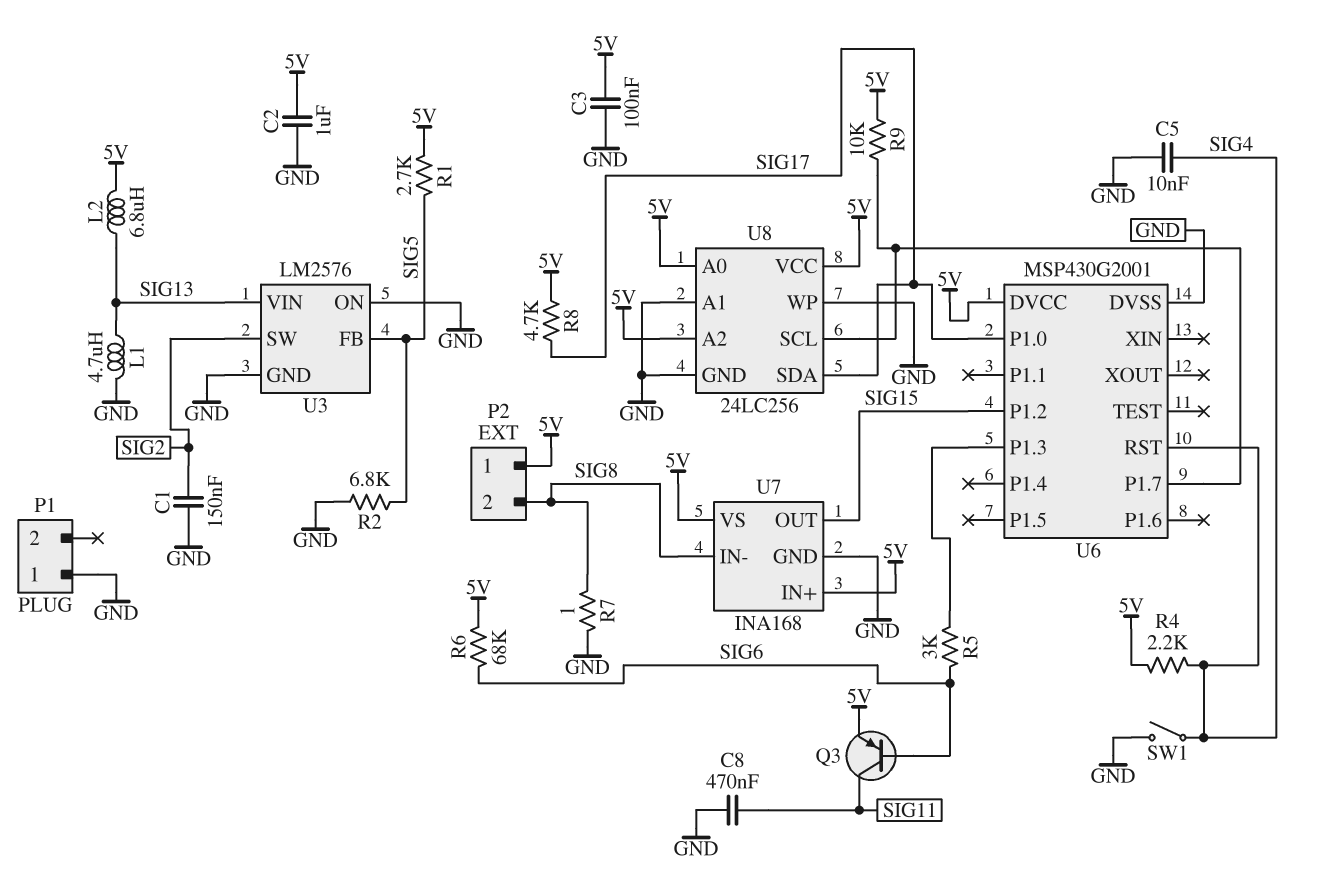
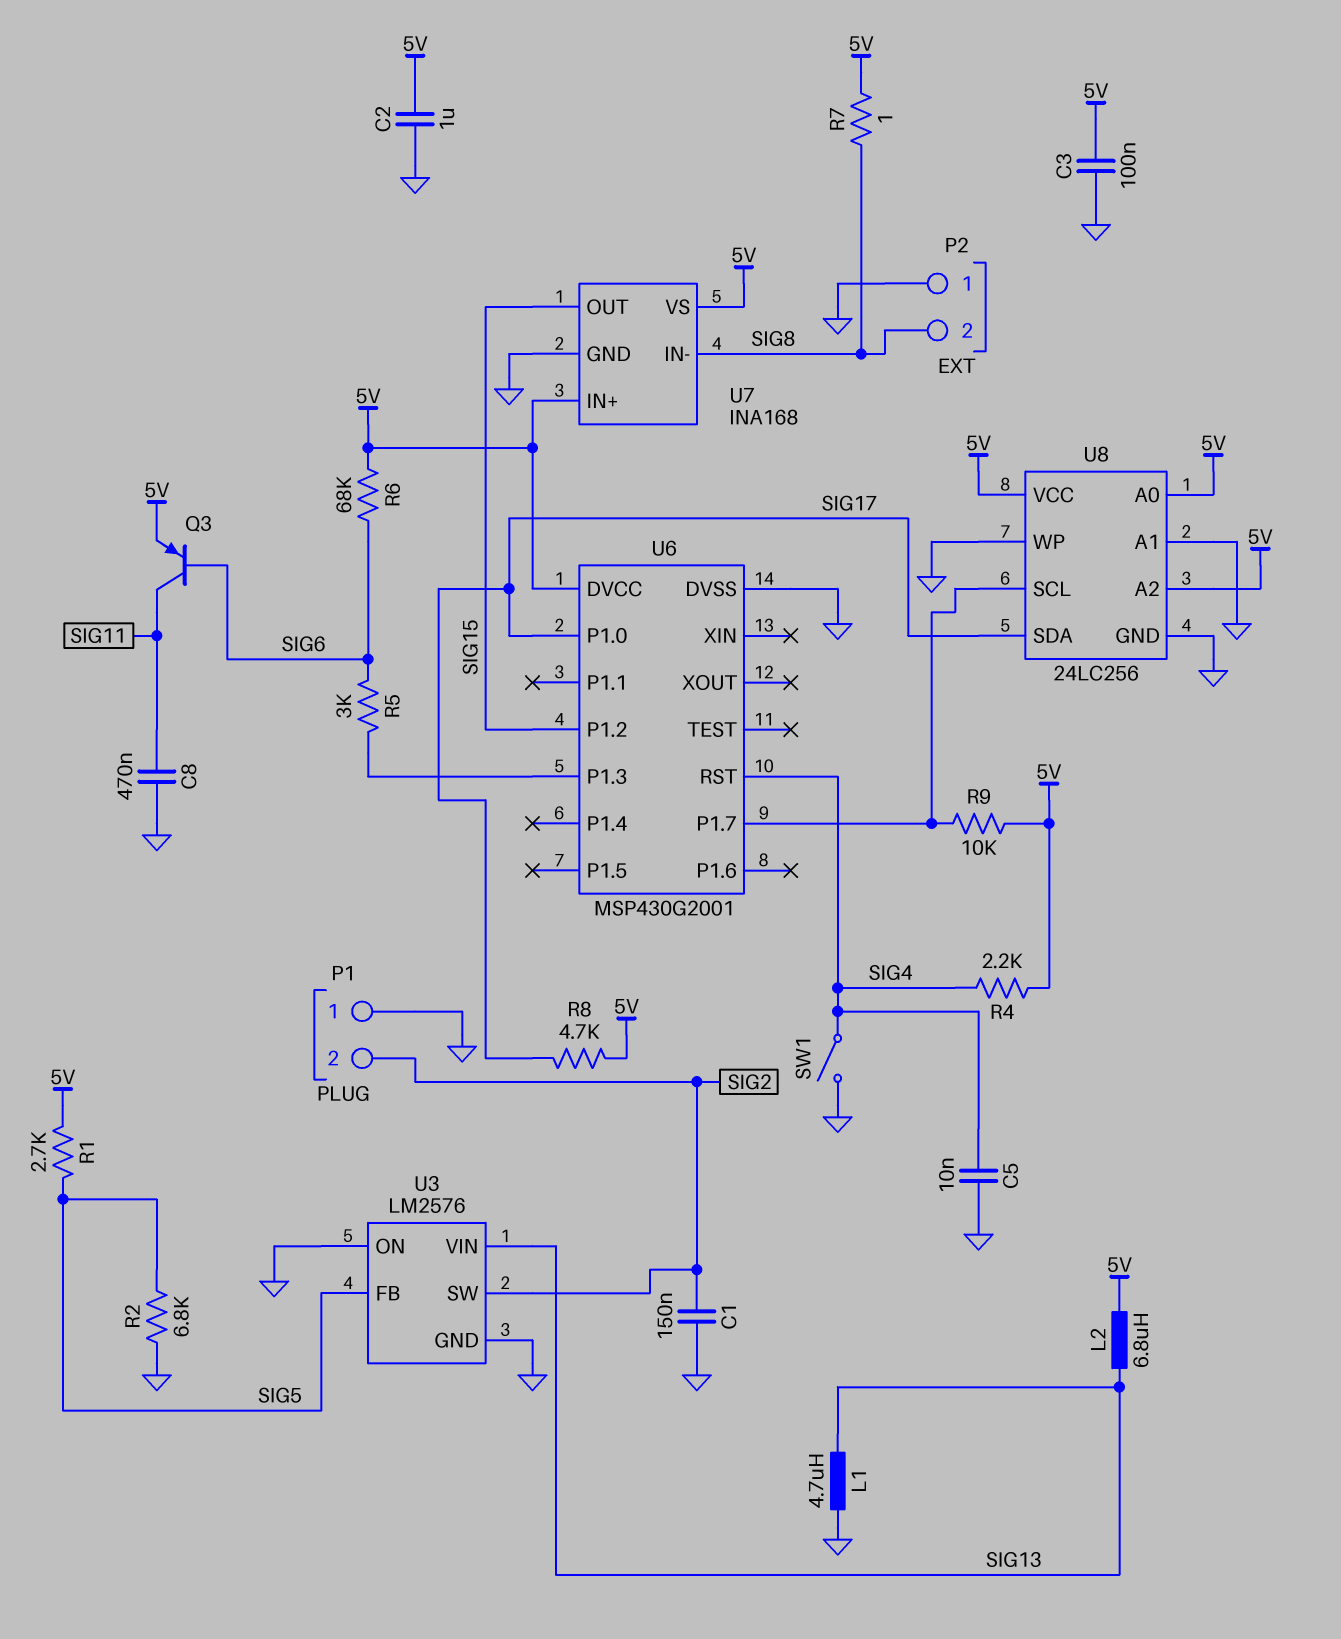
P1 pin 2: none -> SIG2
P2 pin 1: 5V -> GND
R7: 1 (GND, SIG8) -> 1 (5V, SIG8)

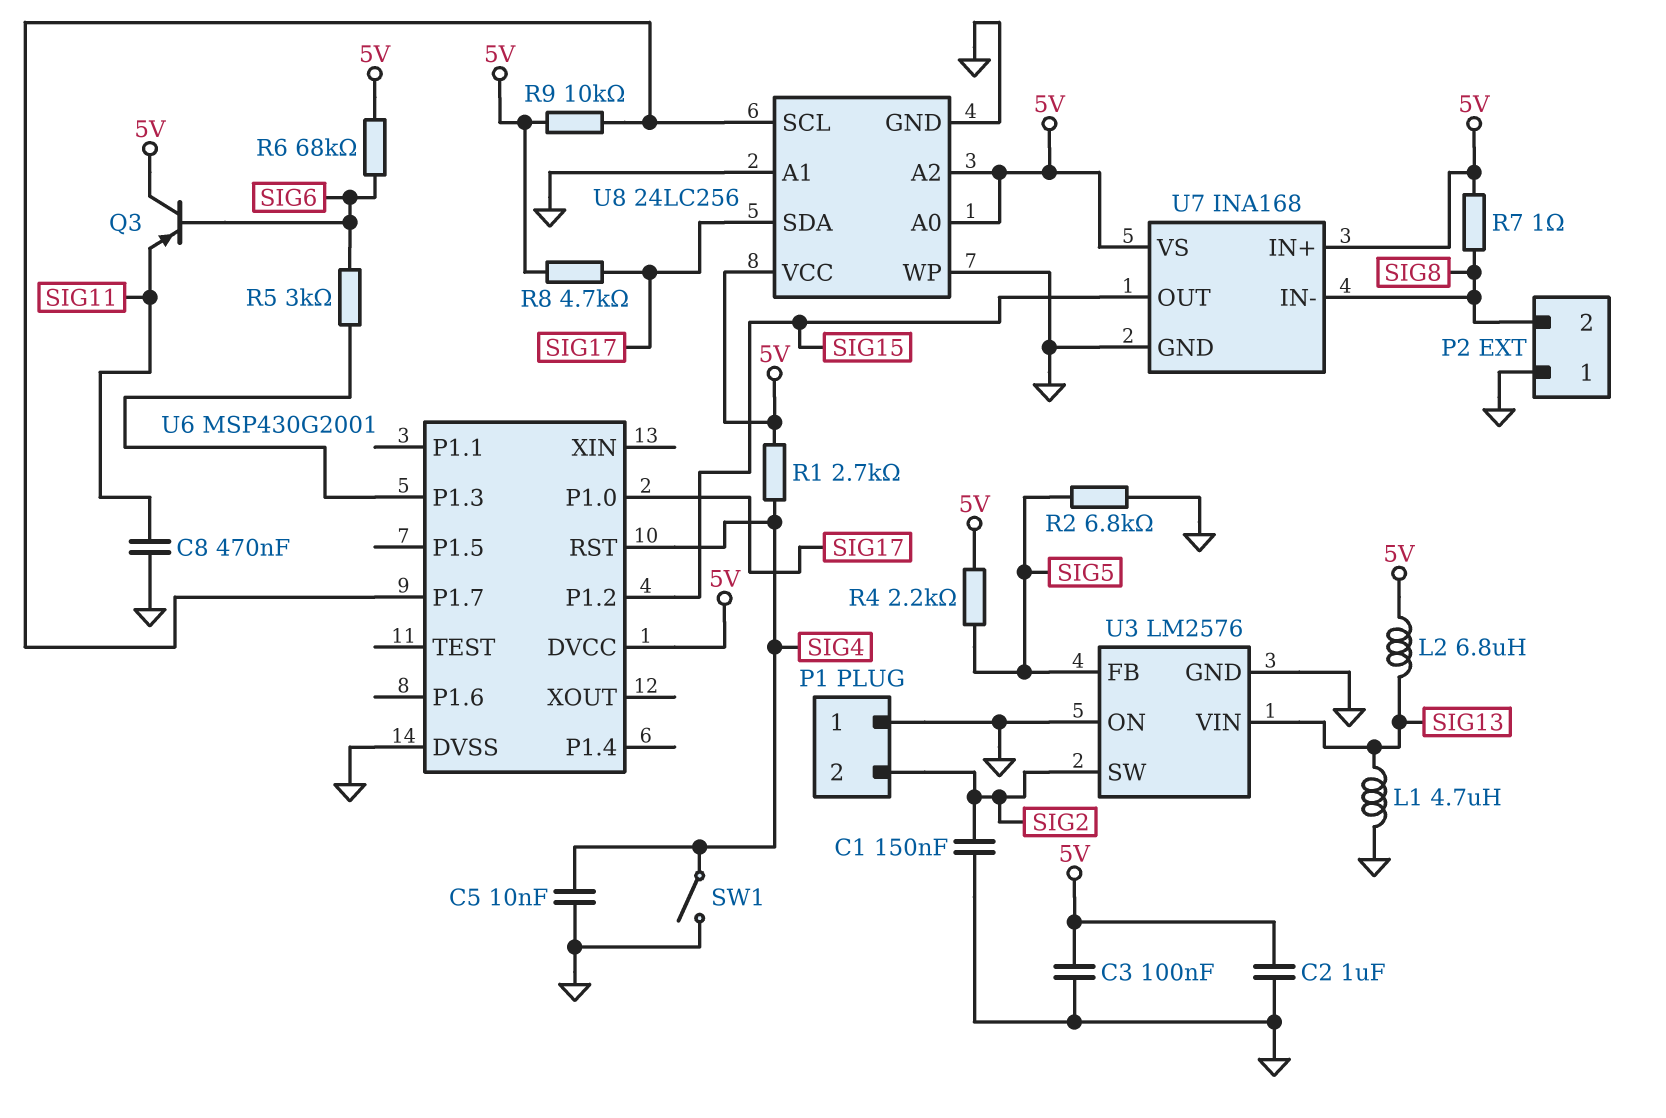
Q3: PNP (B SIG6, C SIG11, E 5V) -> PNP (B SIG6, C 5V, E SIG11)
R1: 2.7k (5V, SIG5) -> 2.7k (5V, SIG4)
R4: 2.2k (5V, SIG4) -> 2.2k (5V, SIG5)

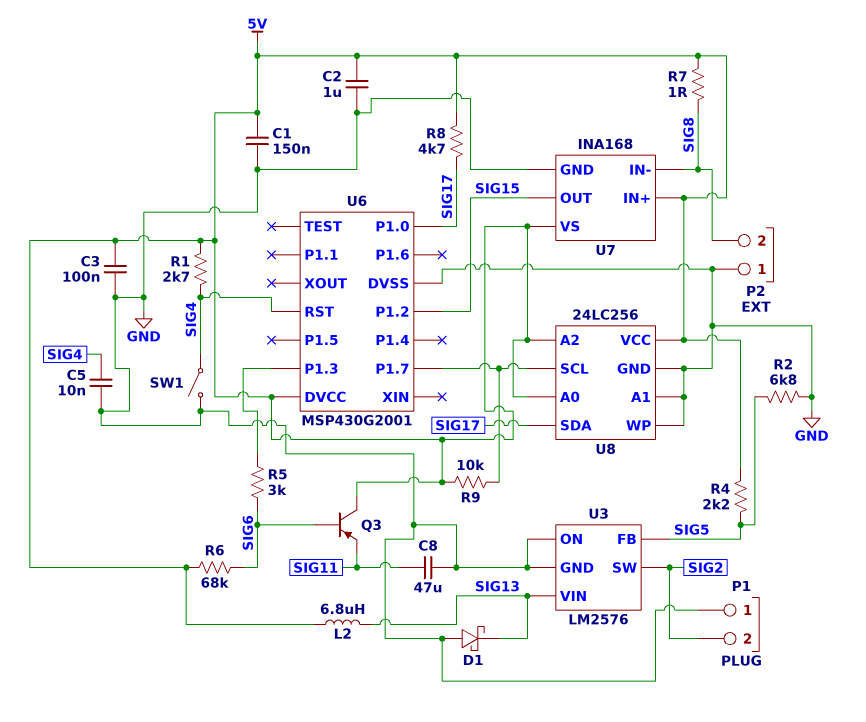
C1: 150nF (GND, SIG2) -> 150nF (5V, GND)
C8: 470nF (GND, SIG11) -> 47uF (GND, SIG11)
D1: none -> schottky (A GND, K SIG13)
L1: 4.7uH (GND, SIG13) -> none

